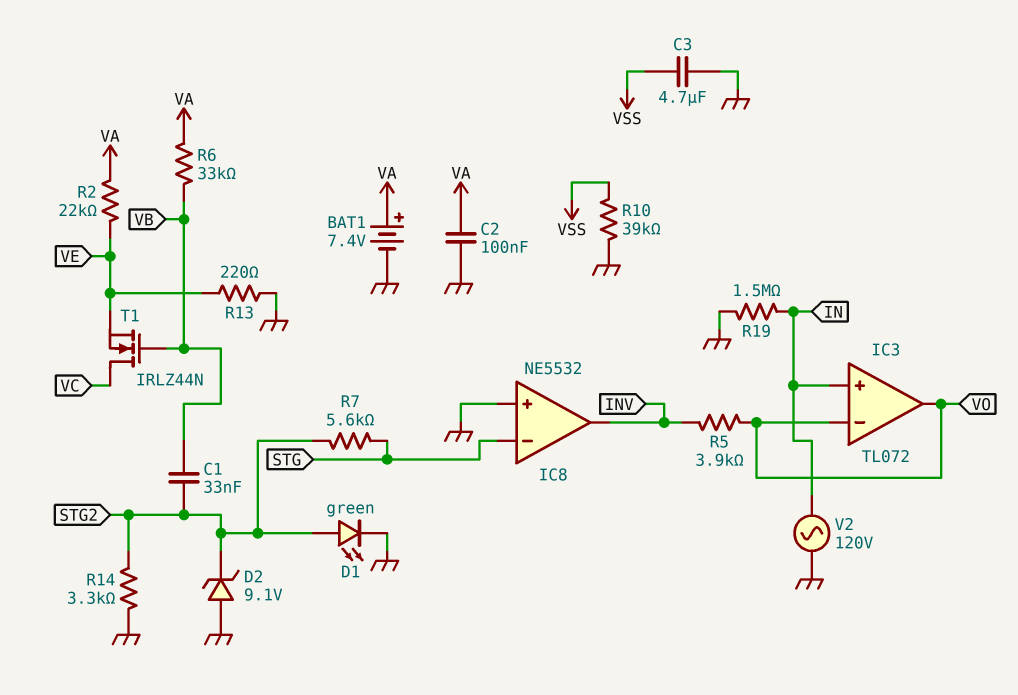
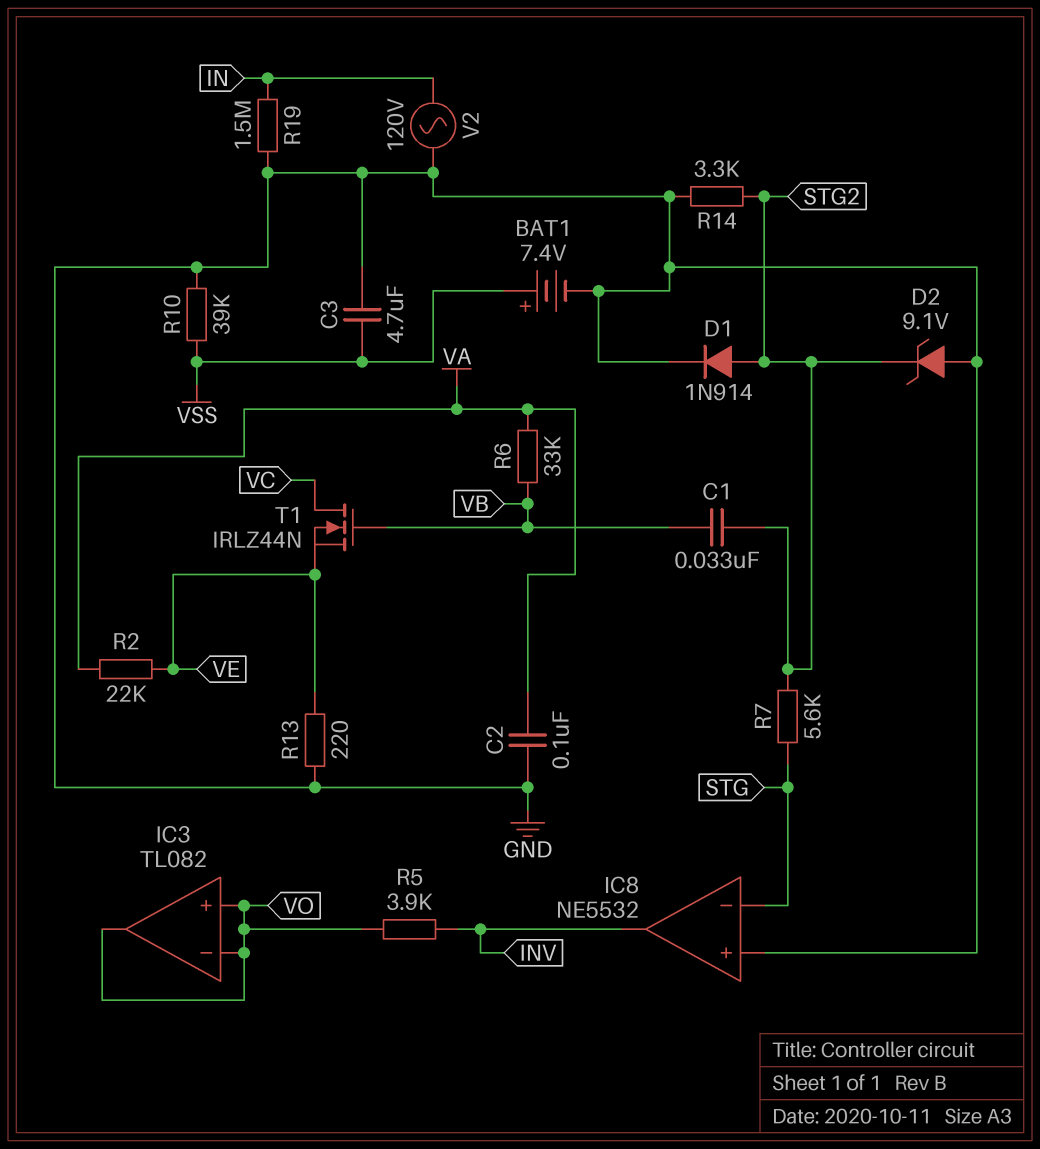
BAT1: 7.4V (plus VA, minus GND) -> 7.4V (plus VSS, minus GND)
D1: LED green (A STG2, K GND) -> diode 1N914 (A STG2, K GND)
IC3: TL072 -> TL082
IC3 pin in+: IN -> VO

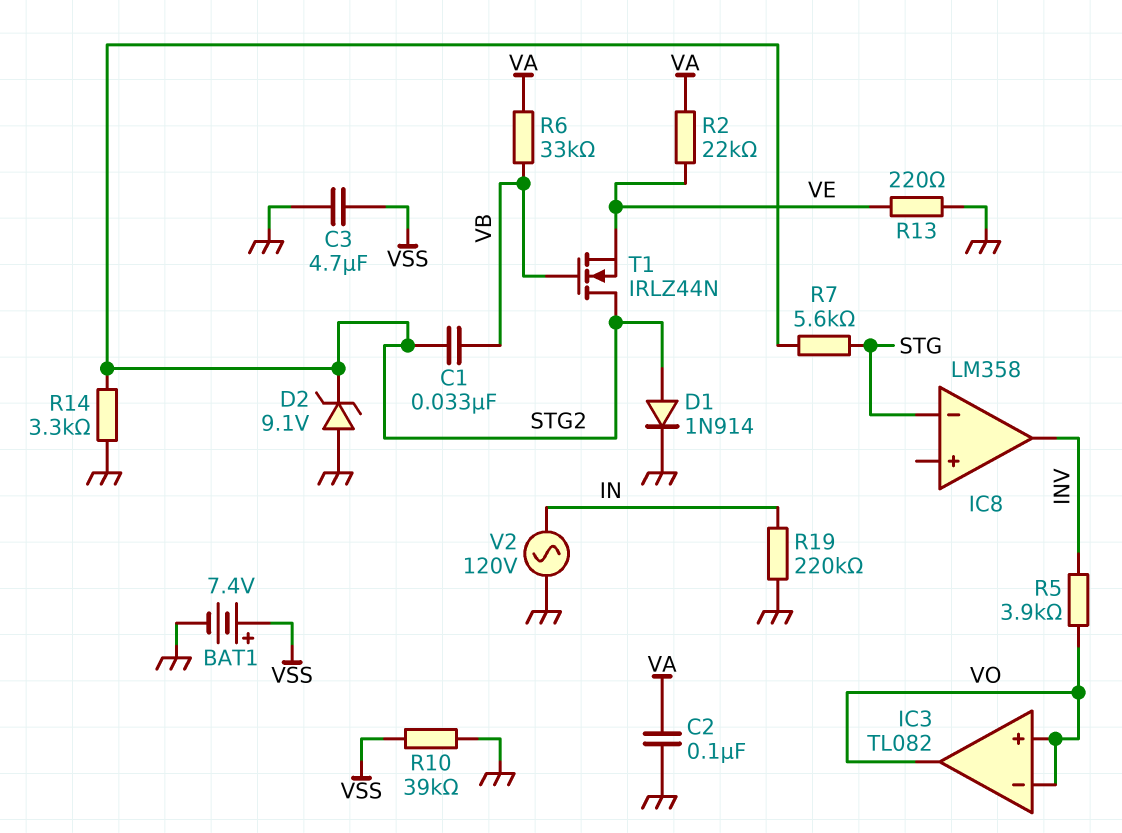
IC8: NE5532 -> LM358
IC8 pin in+: GND -> none
R19: 1.5M (GND, IN) -> 220k (GND, IN)
T1: NMOS IRLZ44N (G VB, D VC, S VE) -> NMOS IRLZ44N (G VB, D STG2, S VE)

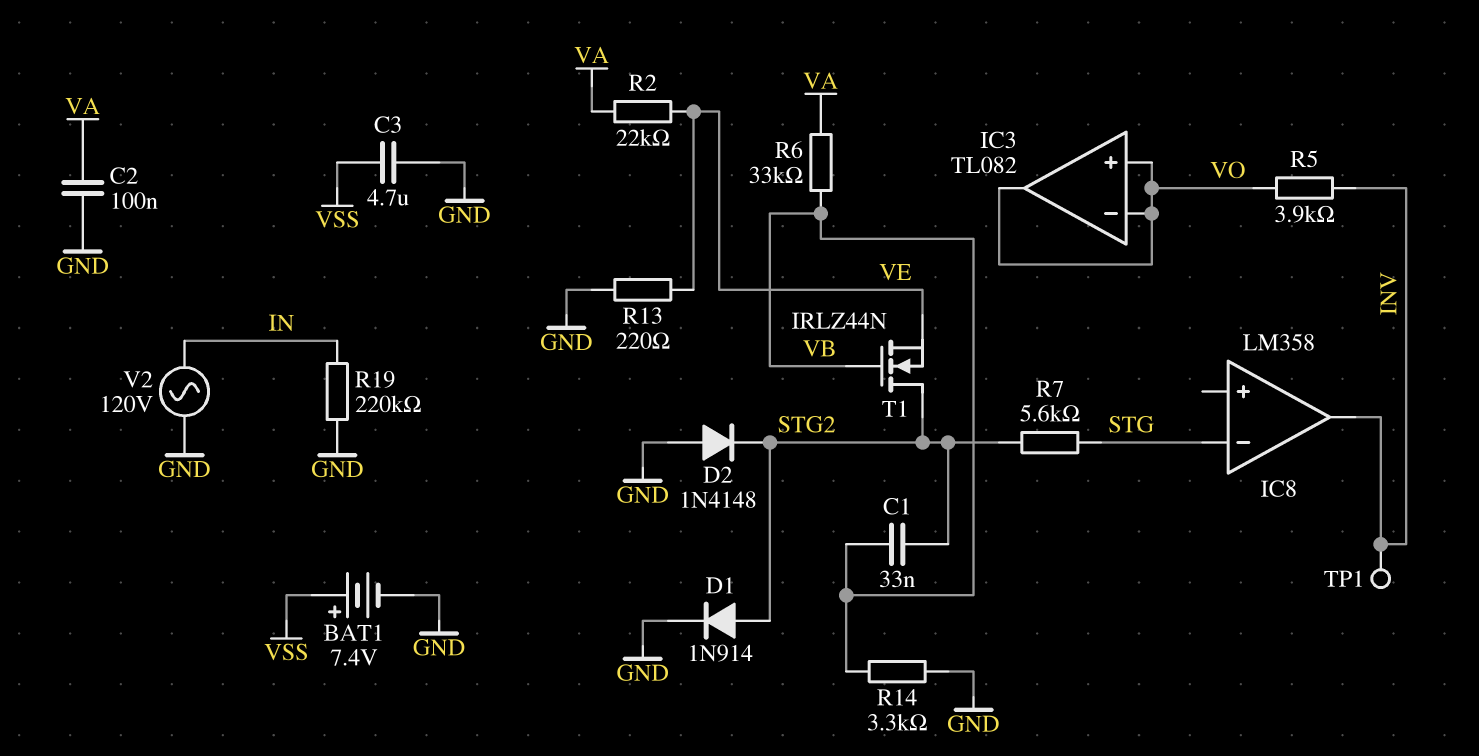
D2: zener 9.1V (A GND, K STG2) -> diode 1N4148 (A GND, K STG2)
R10: 39k (GND, VSS) -> none
R14: 3.3k (GND, STG2) -> 3.3k (GND, VB)
TP1: none -> test point (INV)

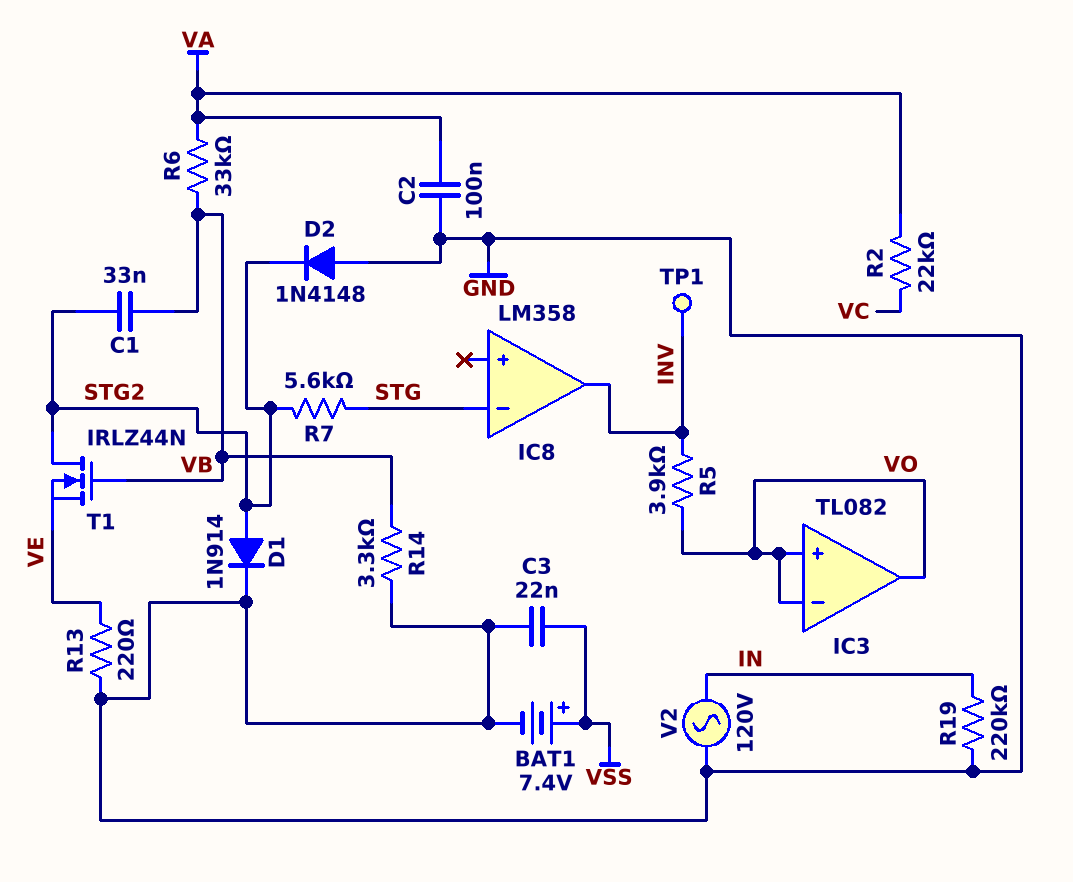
C3: 4.7uF (GND, VSS) -> 22nF (GND, VSS)
R2: 22k (VA, VE) -> 22k (VA, VC)

